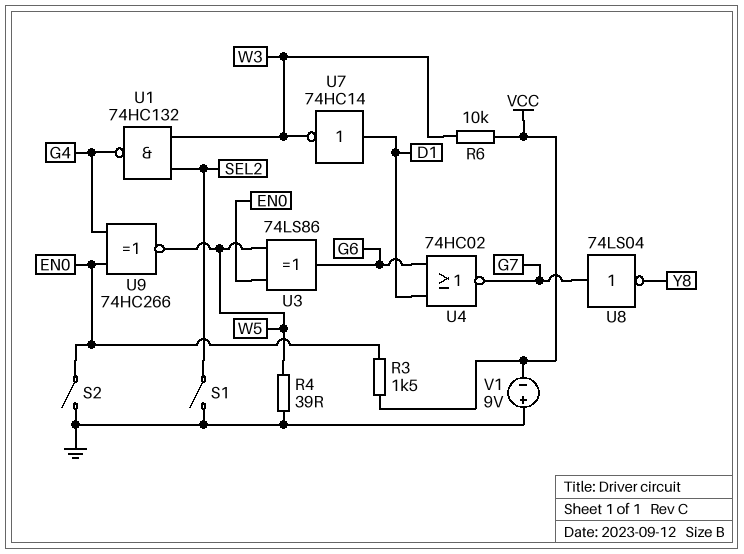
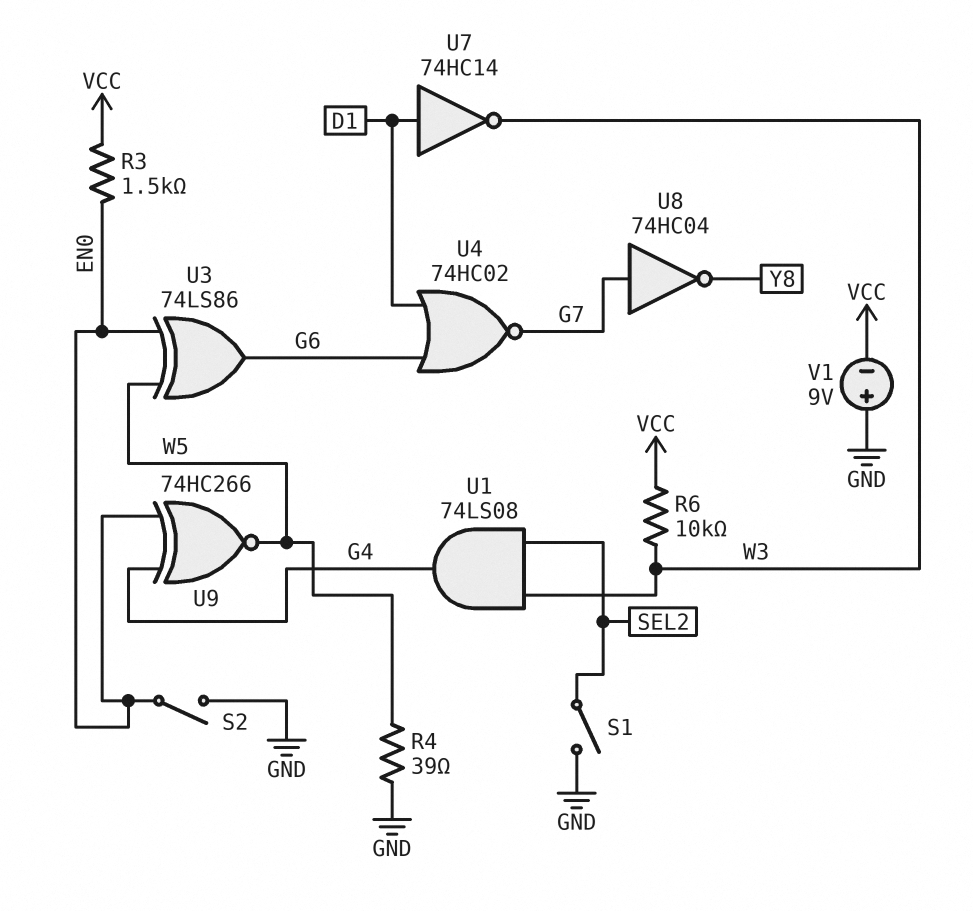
U1: NAND 74HC132 (in SEL2, in W3, out G4) -> AND 74LS08 (in SEL2, in W3, out G4)
U8: NOT 74LS04 (in G7, out Y8) -> NOT 74HC04 (in G7, out Y8)

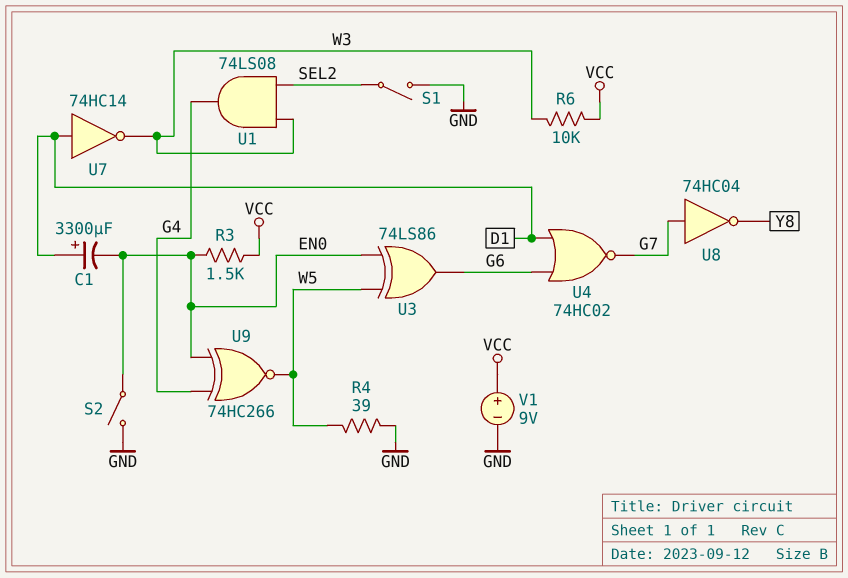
C1: none -> 3300uF (plus D1, minus EN0)
V1: 9V (plus GND, minus VCC) -> 9V (plus VCC, minus GND)

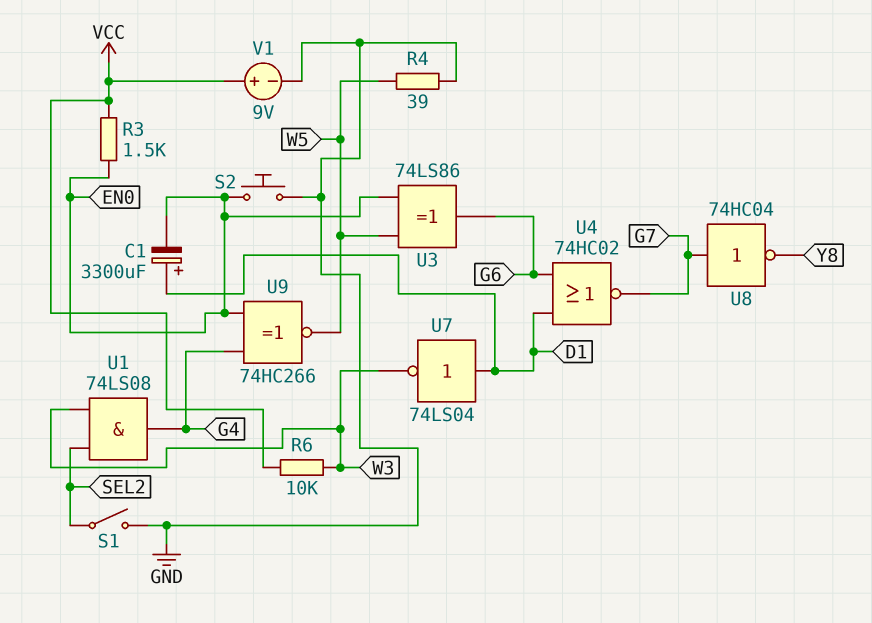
S2: switch (EN0, GND) -> button (EN0, GND)
U7: NOT 74HC14 (in D1, out W3) -> NOT 74LS04 (in D1, out W3)

